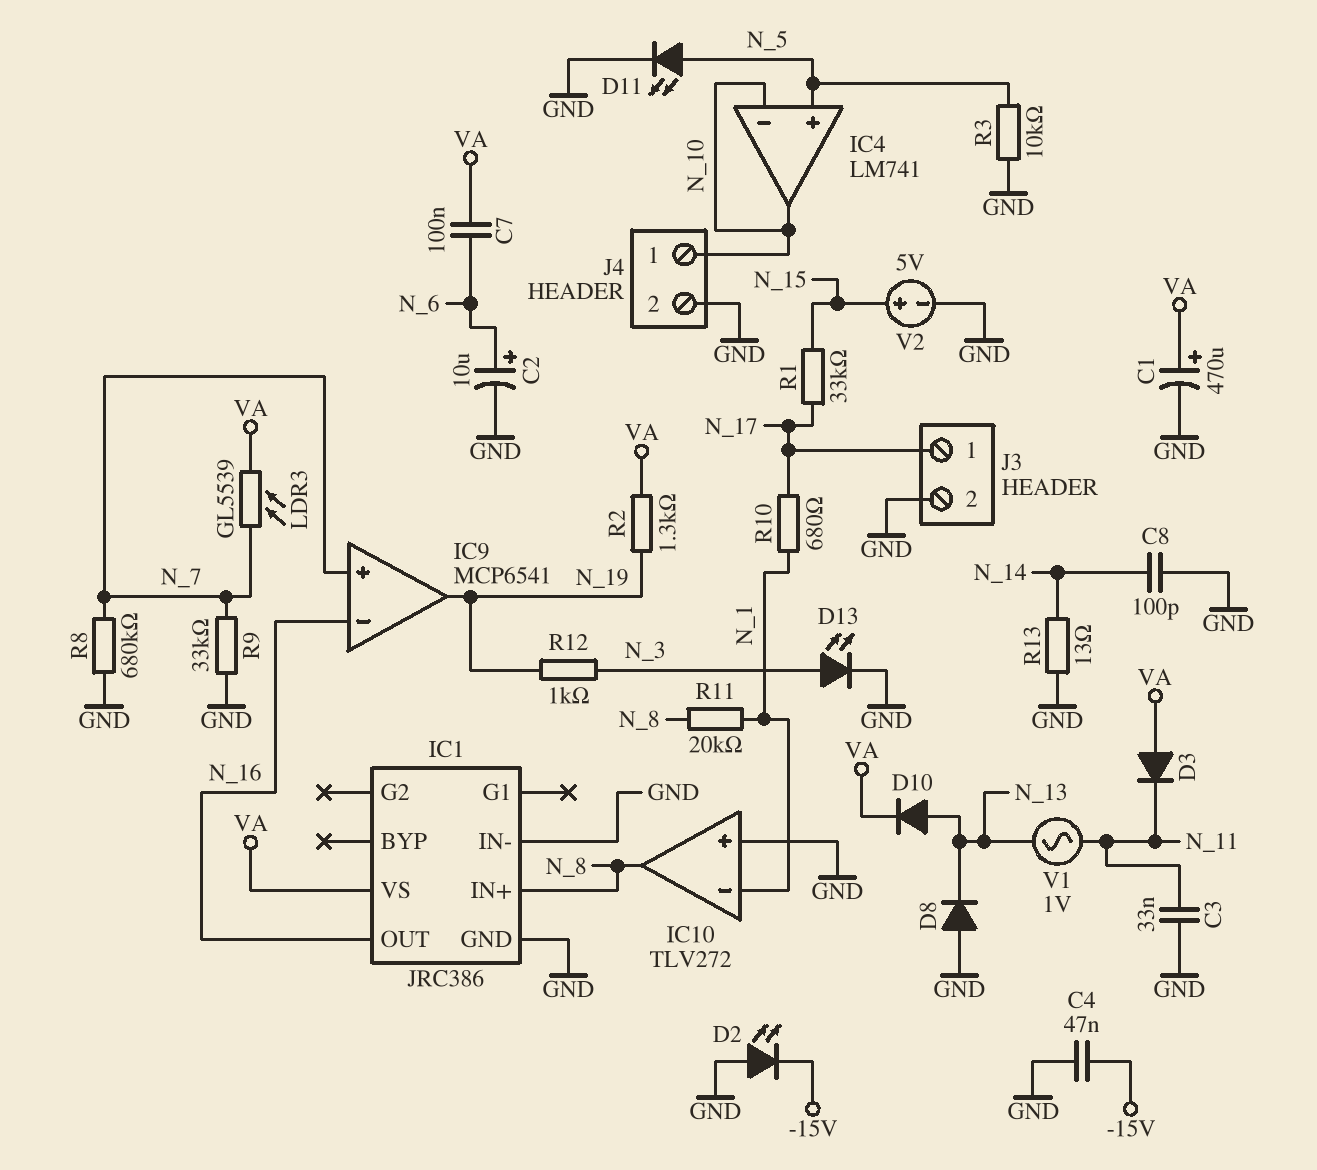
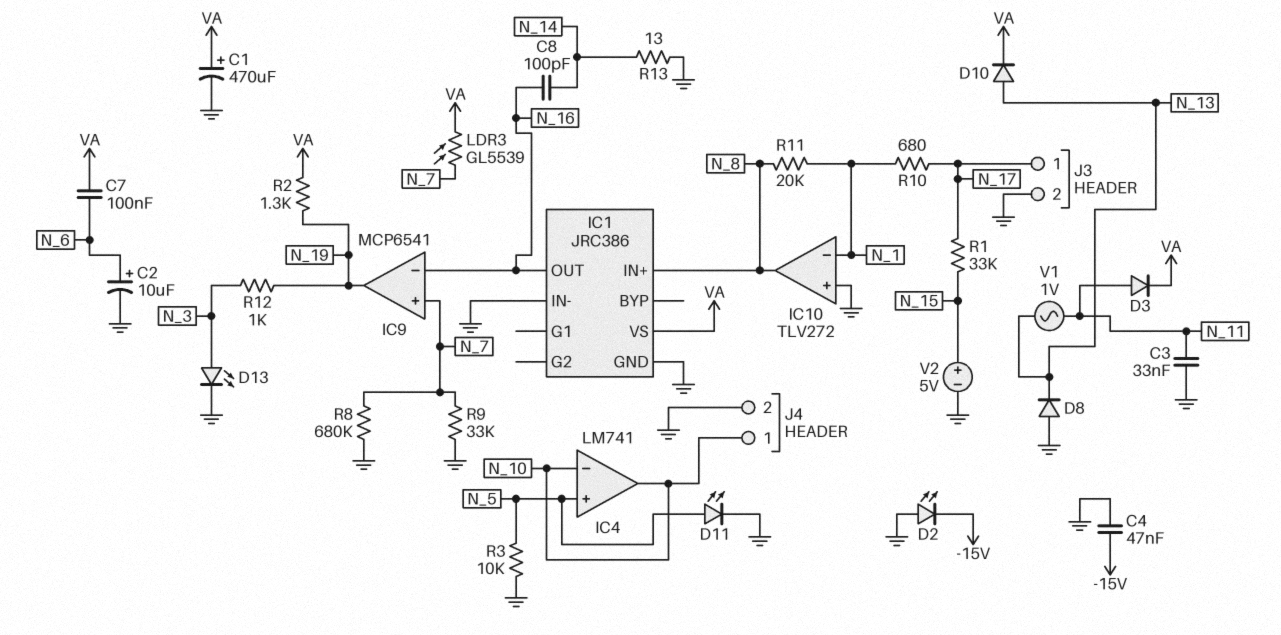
C8: 100pF (GND, N_14) -> 100pF (N_14, N_16)
D3: diode (A VA, K N_11) -> diode (A N_11, K VA)

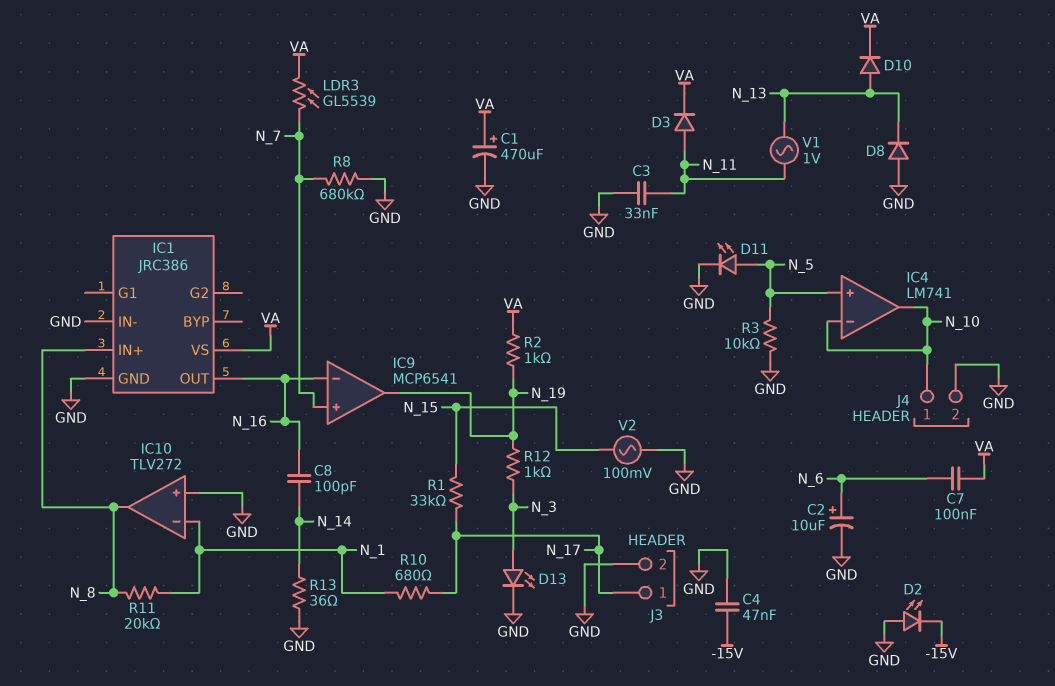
R2: 1.3k (N_19, VA) -> 1k (N_19, VA)
R9: 33k (GND, N_7) -> none
R13: 13 (GND, N_14) -> 36 (GND, N_14)
V2: 5V (plus N_15, minus GND) -> AC 100mV (GND, N_15)

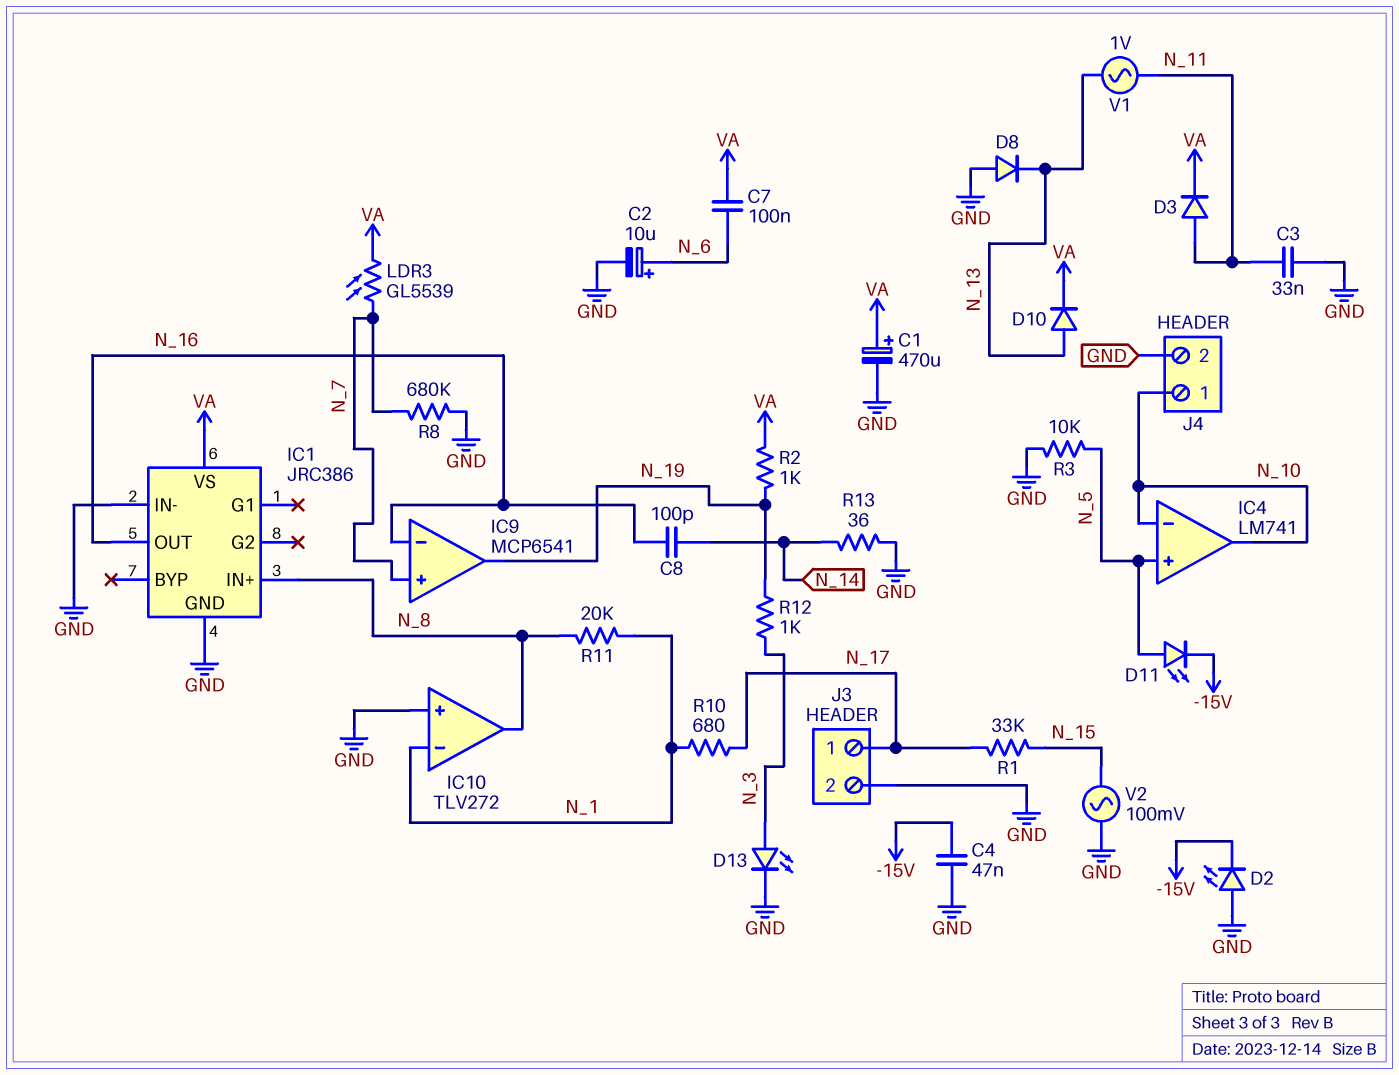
D11: LED (A N_5, K GND) -> LED (A N_5, K -15V)

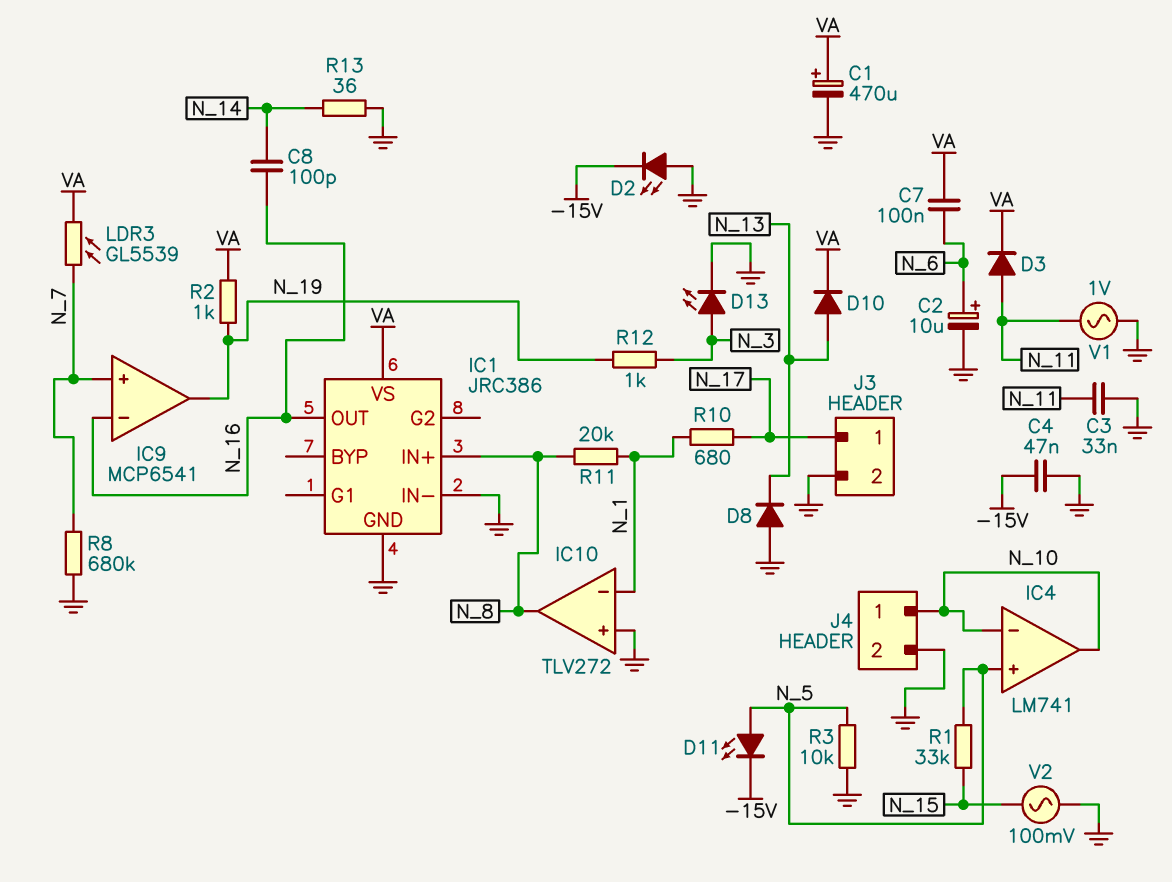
R1: 33k (N_15, N_17) -> 33k (N_5, N_15)
V1: AC 1V (N_11, N_13) -> AC 1V (GND, N_11)

